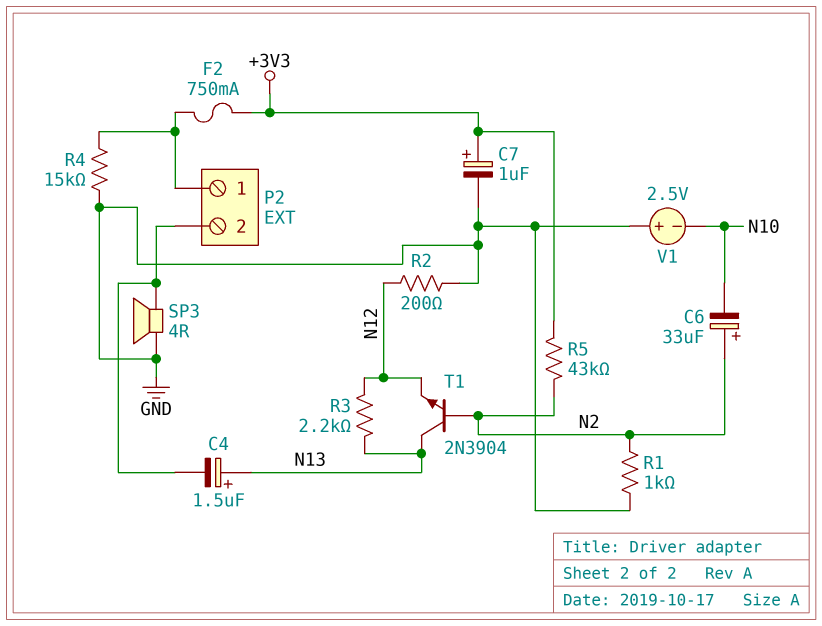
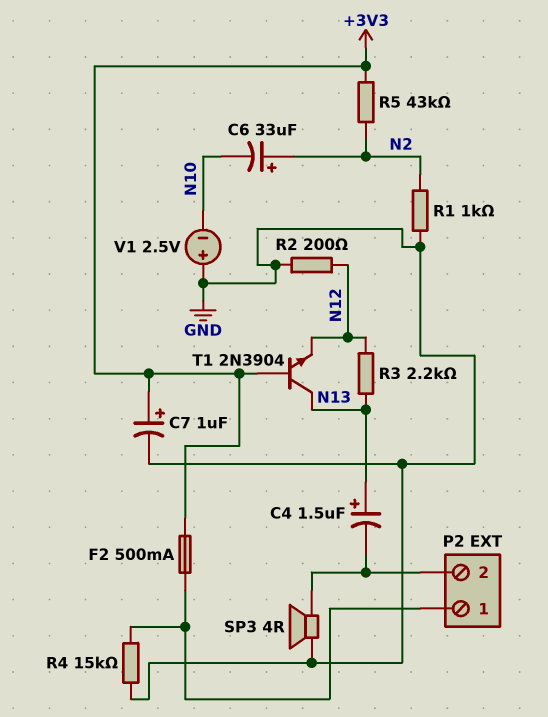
F2: 750mA (+3V3, P2/1) -> 500mA (+3V3, P2/1)
T1: NPN 2N3904 (B N2, C N13, E N12) -> NPN 2N3904 (B +3V3, C N13, E N12)

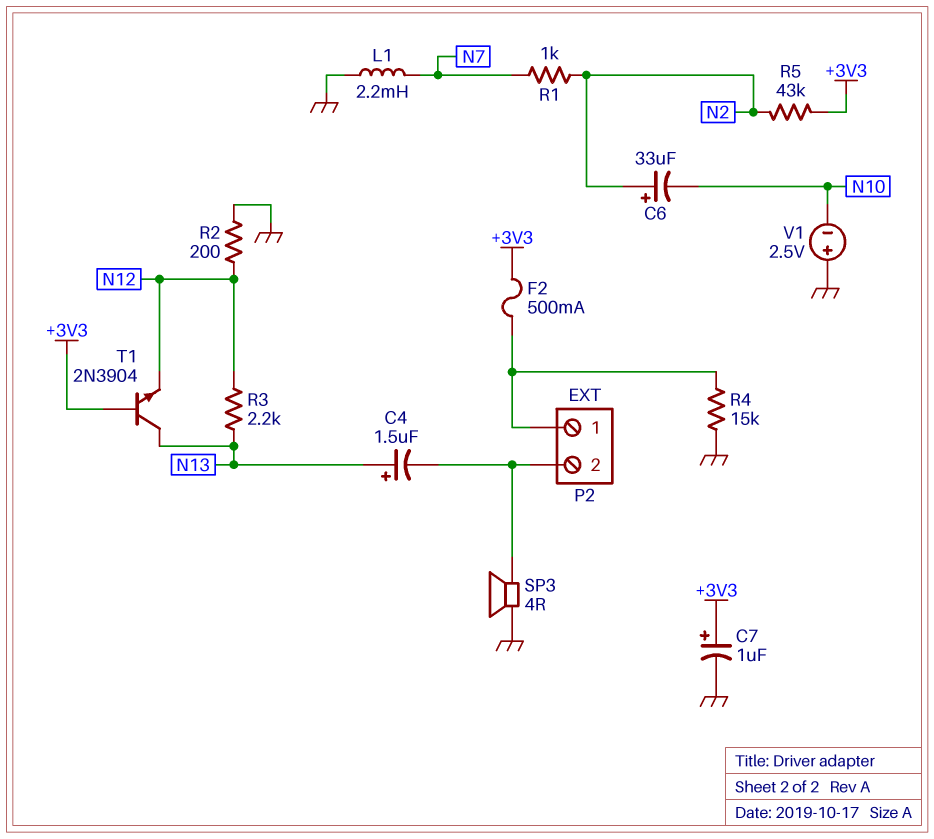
L1: none -> 2.2mH (GND, N7)
R1: 1k (GND, N2) -> 1k (N2, N7)

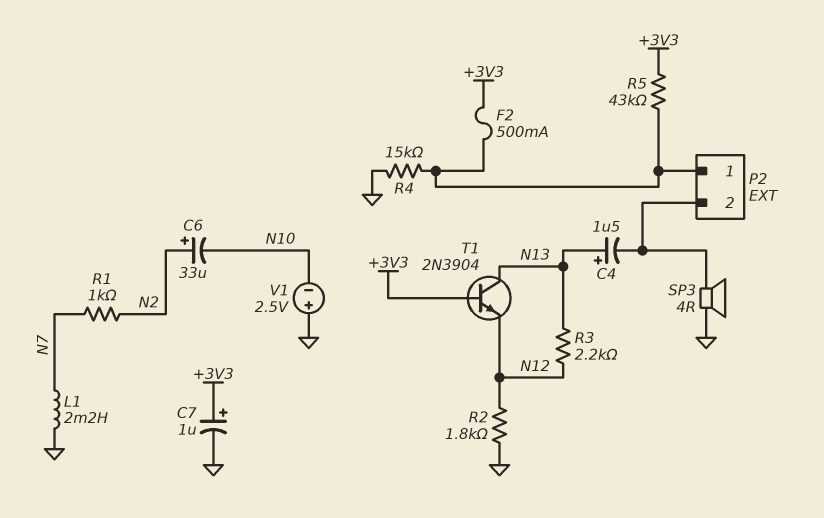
R2: 200 (GND, N12) -> 1.8k (GND, N12)
R5: 43k (+3V3, N2) -> 43k (+3V3, P2/1)

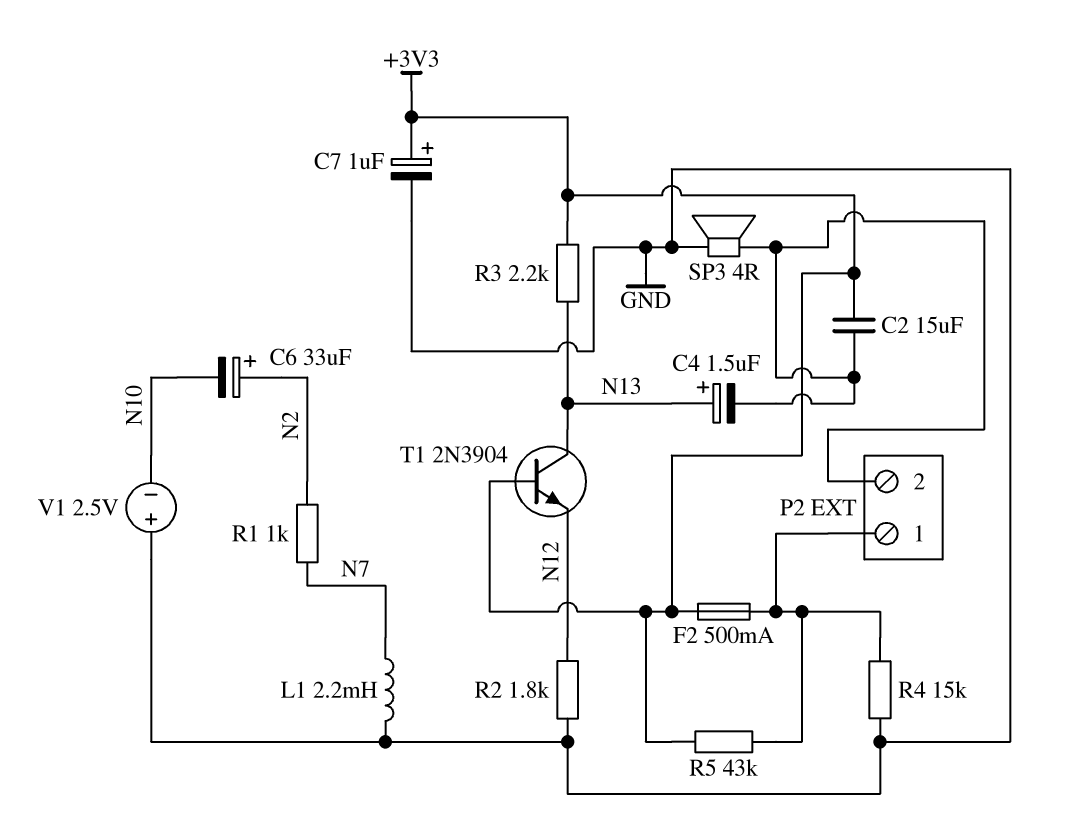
C2: none -> 15uF (+3V3, P2/2)
R3: 2.2k (N12, N13) -> 2.2k (+3V3, N13)

